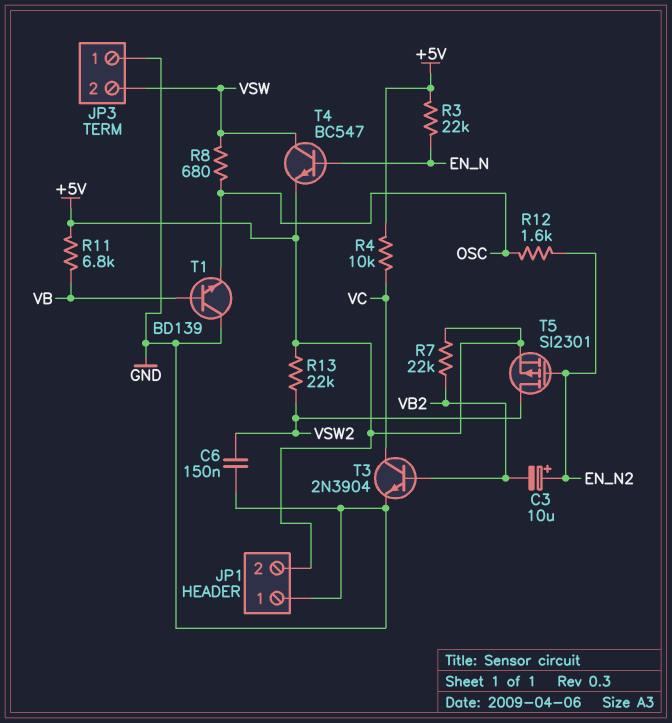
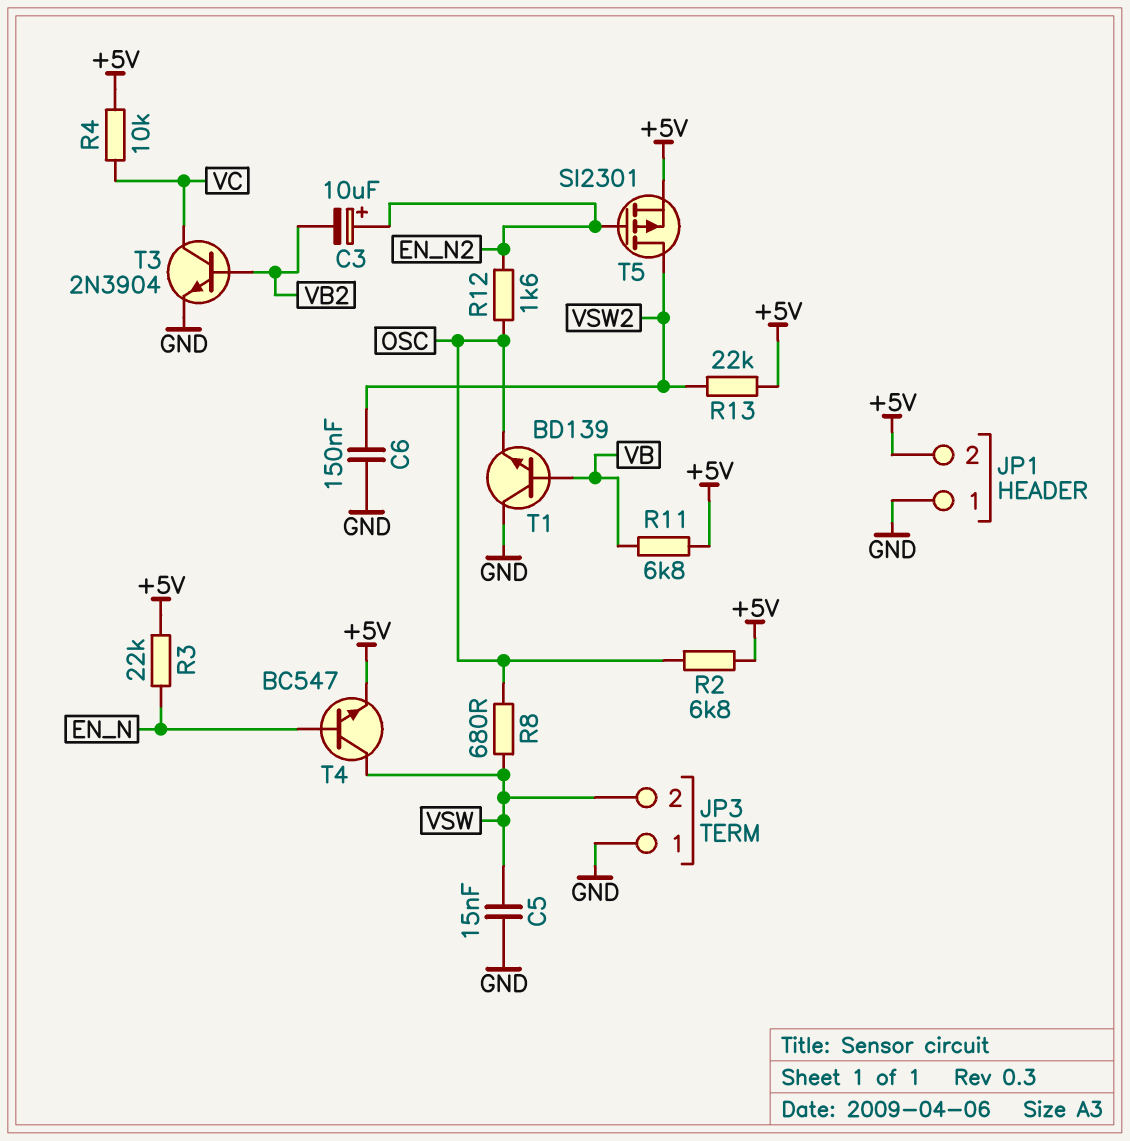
C5: none -> 15nF (GND, VSW)
R2: none -> 6.8k (+5V, OSC)
R7: 22k (+5V, VB2) -> none

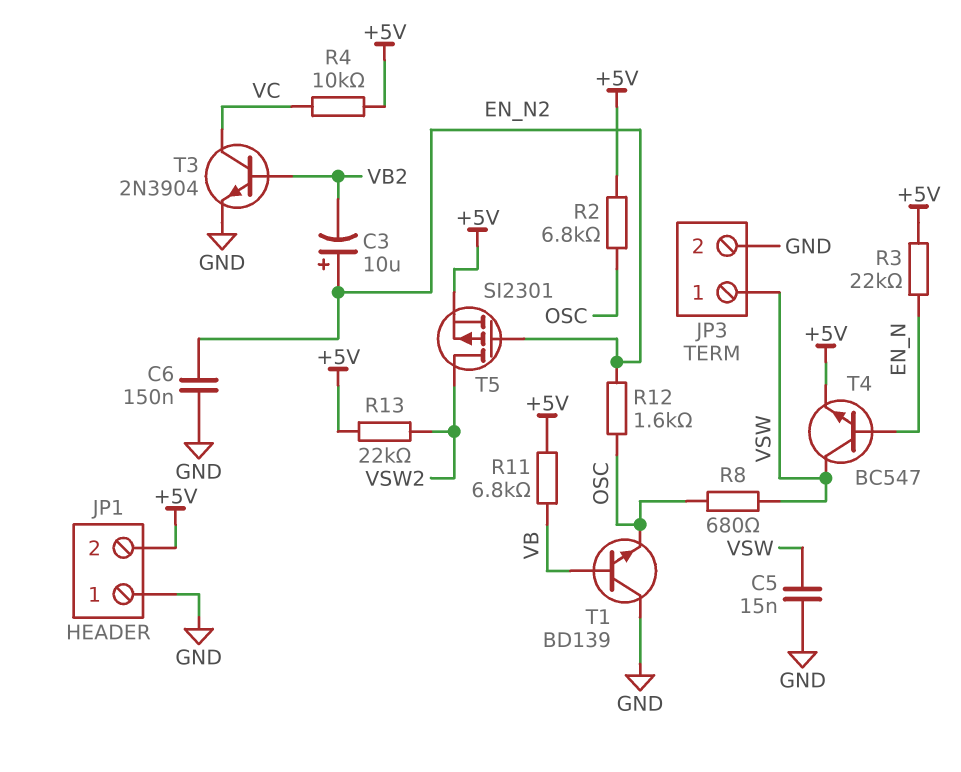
C6: 150nF (GND, VSW2) -> 150nF (EN_N2, GND)
JP3 pin 1: GND -> VSW
JP3 pin 2: VSW -> GND

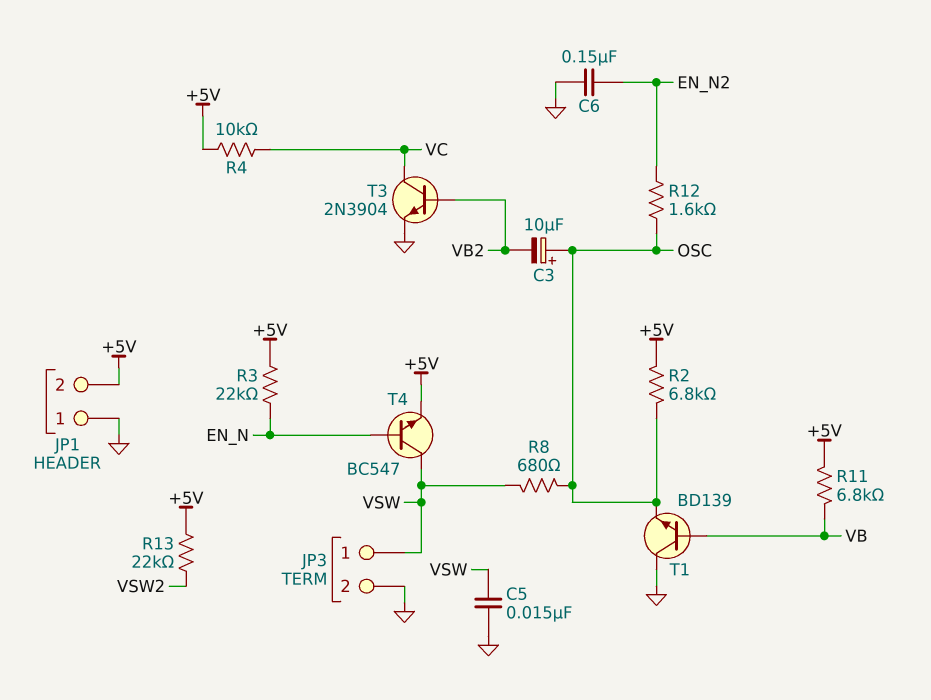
C3: 10uF (plus EN_N2, minus VB2) -> 10uF (plus OSC, minus VB2)
T5: PMOS SI2301 (G EN_N2, D VSW2, S +5V) -> none

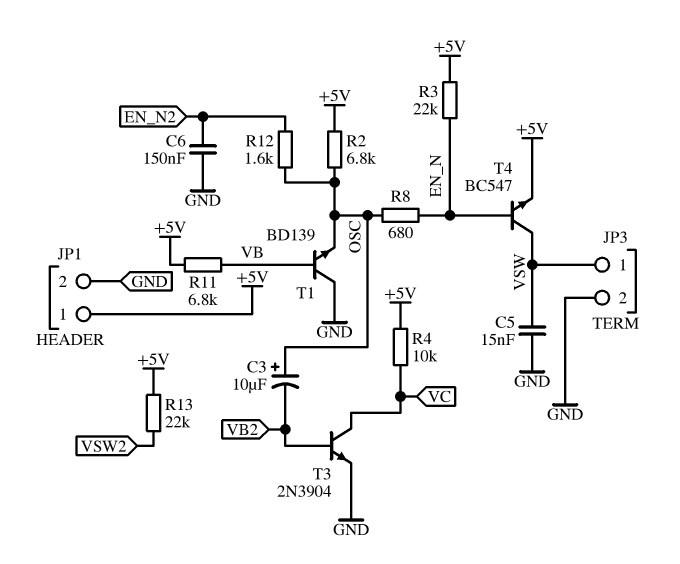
JP1 pin 1: GND -> +5V
JP1 pin 2: +5V -> GND
R8: 680 (OSC, VSW) -> 680 (EN_N, OSC)

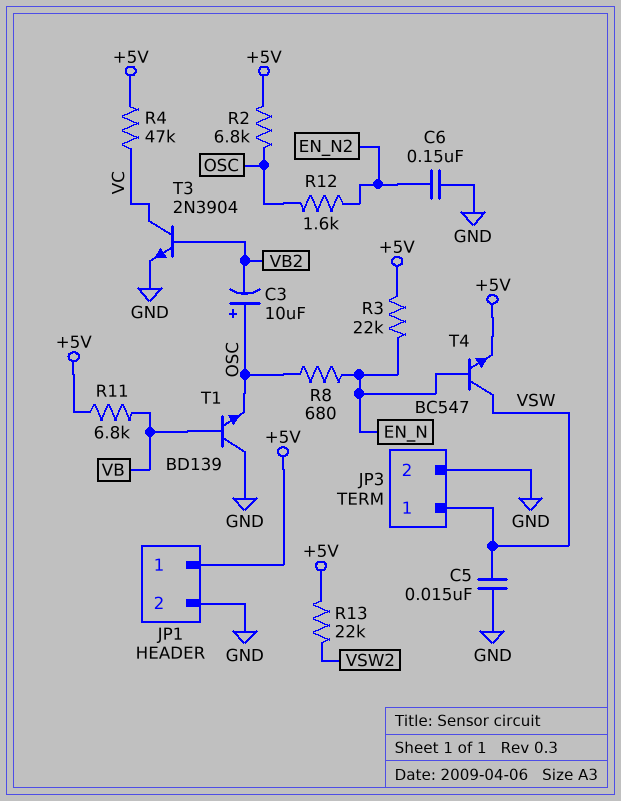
R4: 10k (+5V, VC) -> 47k (+5V, VC)

